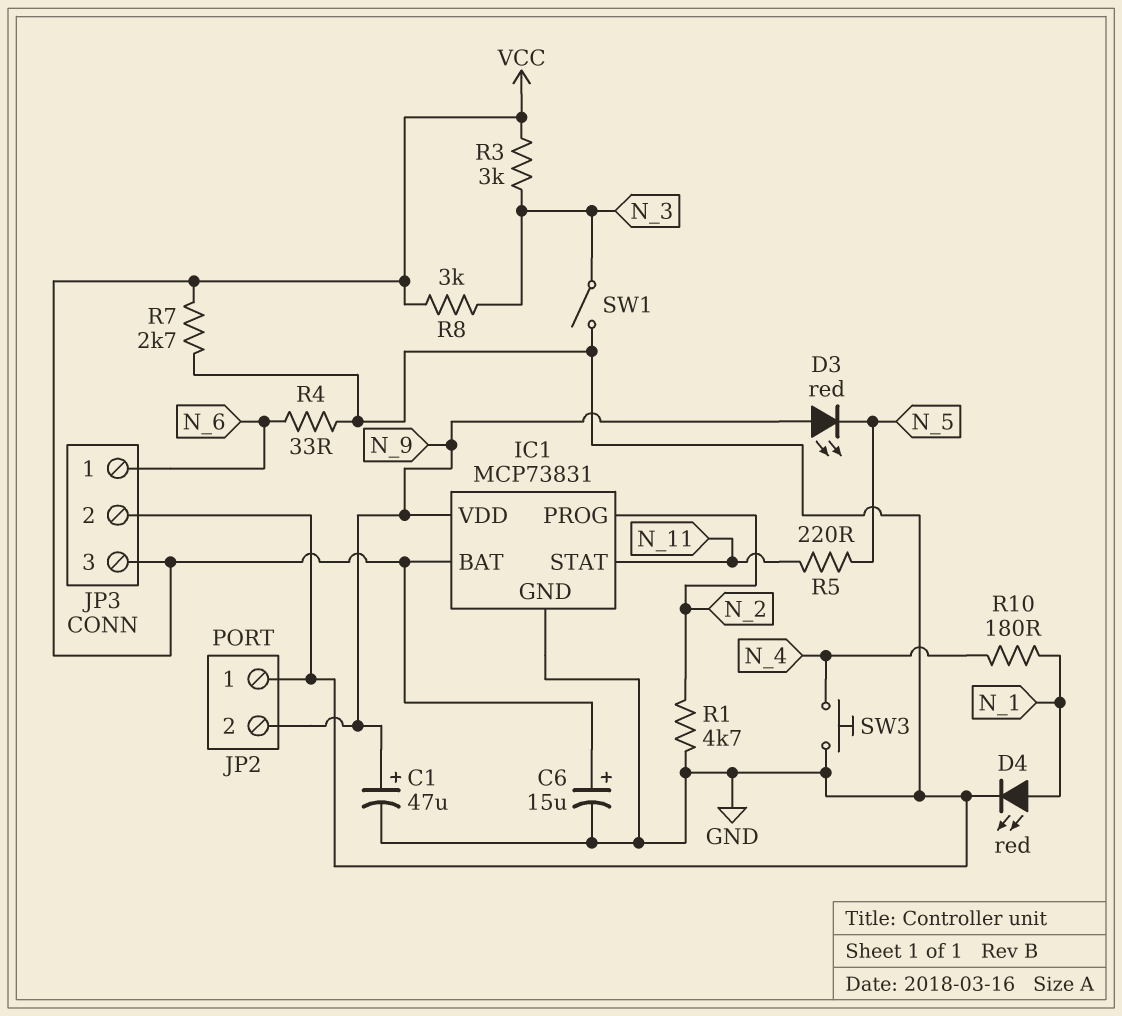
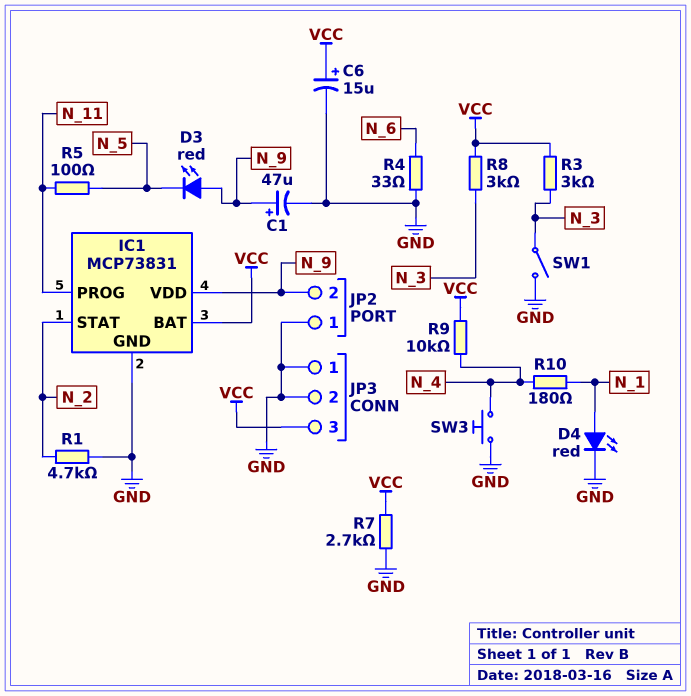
IC1 pin PROG: N_2 -> N_11
IC1 pin STAT: N_11 -> N_2
JP3 pin 1: N_6 -> GND
R5: 220 (N_5, N_11) -> 100 (N_5, N_11)
R9: none -> 10k (N_4, VCC)

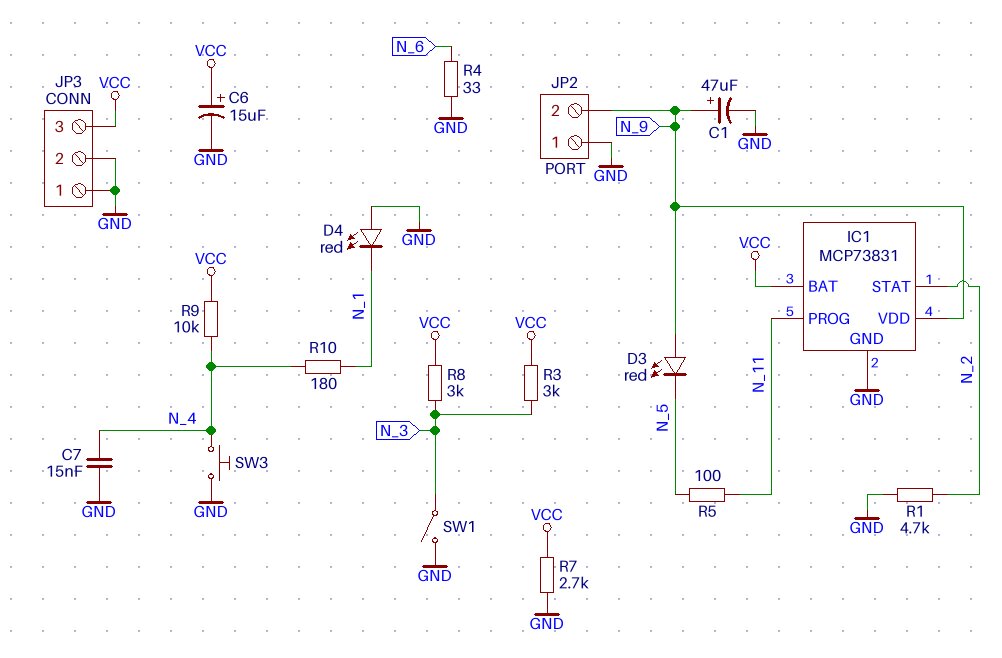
C7: none -> 15nF (GND, N_4)
D4: LED red (A N_1, K GND) -> LED red (A GND, K N_1)

